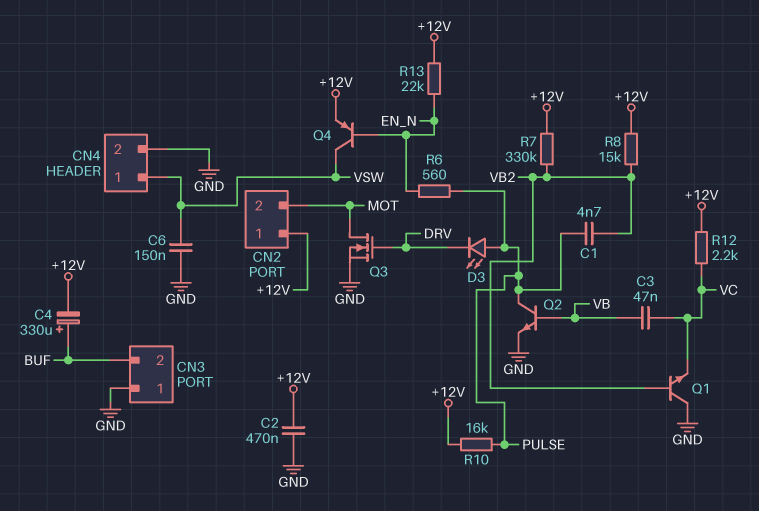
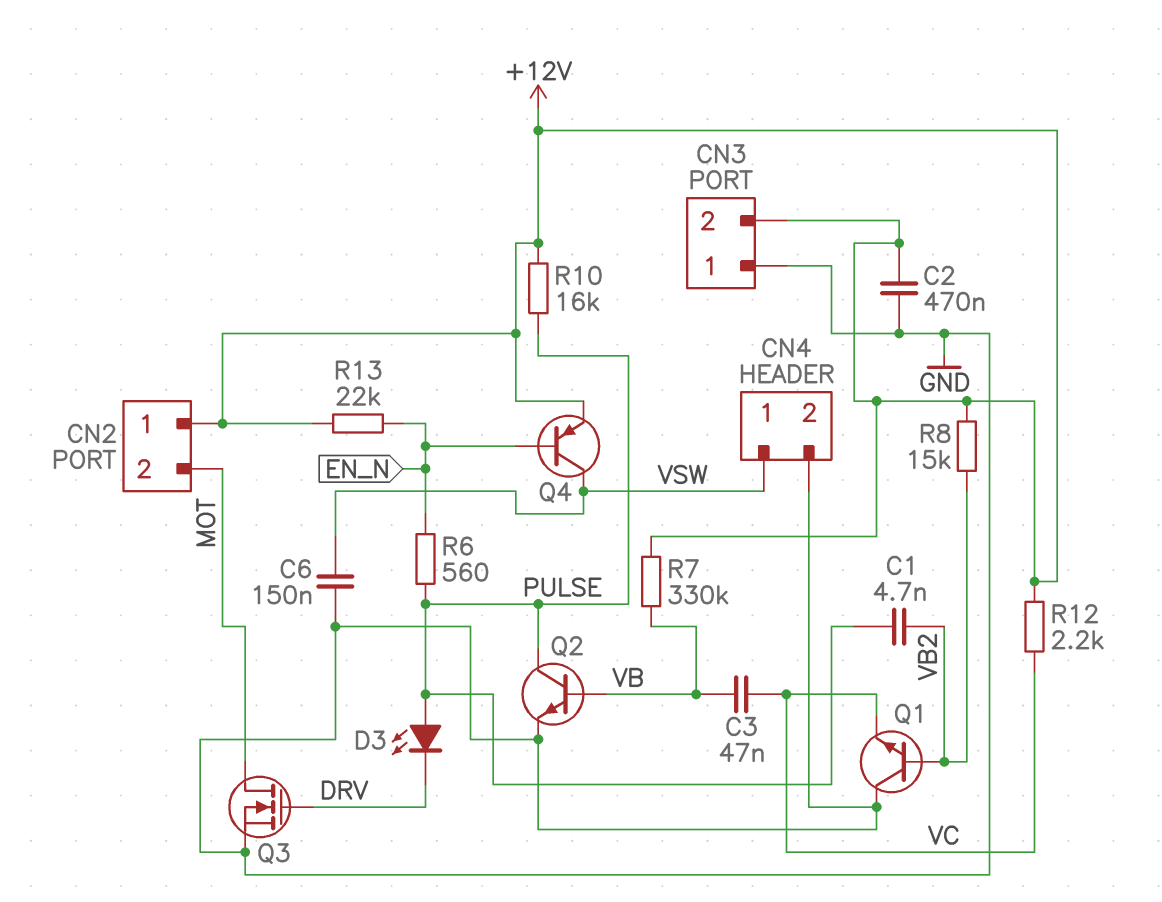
C4: 330uF (plus BUF, minus +12V) -> none
CN3 pin 2: BUF -> +12V
R7: 330k (+12V, VB2) -> 330k (+12V, VB)

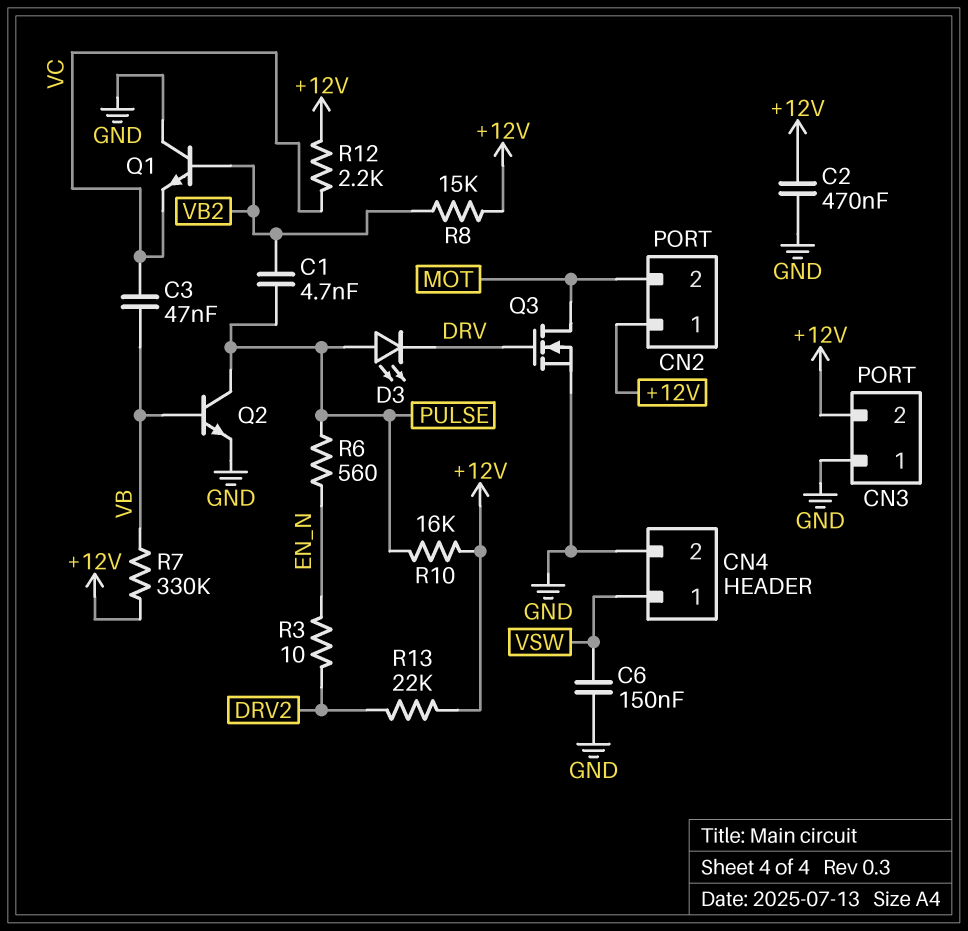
Q4: PNP (B EN_N, C VSW, E +12V) -> none
R3: none -> 10 (DRV2, EN_N)
R13: 22k (+12V, EN_N) -> 22k (+12V, DRV2)

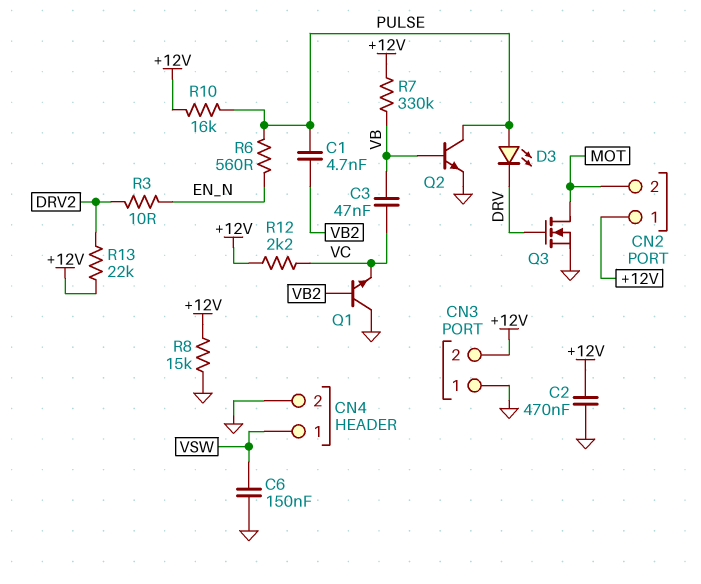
R8: 15k (+12V, VB2) -> 15k (+12V, GND)

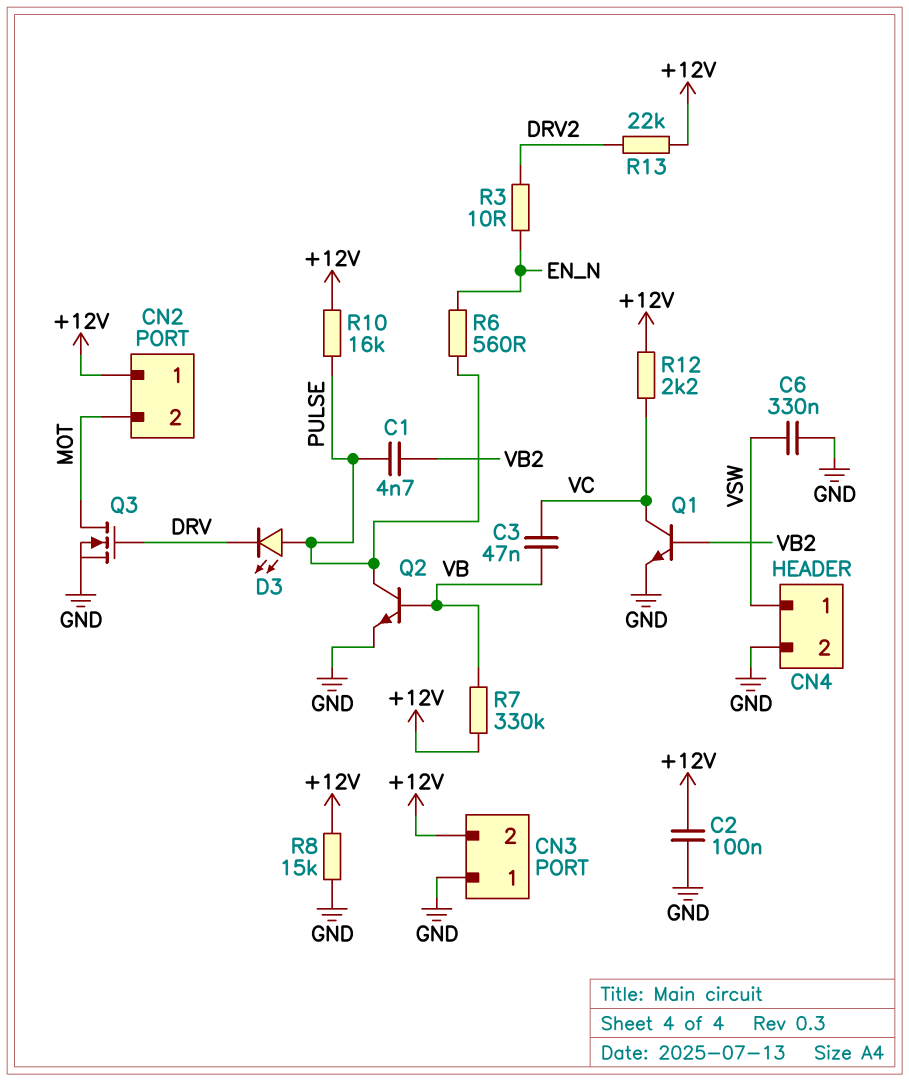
C2: 470nF (+12V, GND) -> 100nF (+12V, GND)
C6: 150nF (GND, VSW) -> 330nF (GND, VSW)
Q1: NPN (B VB2, C GND, E VC) -> NPN (B VB2, C VC, E GND)

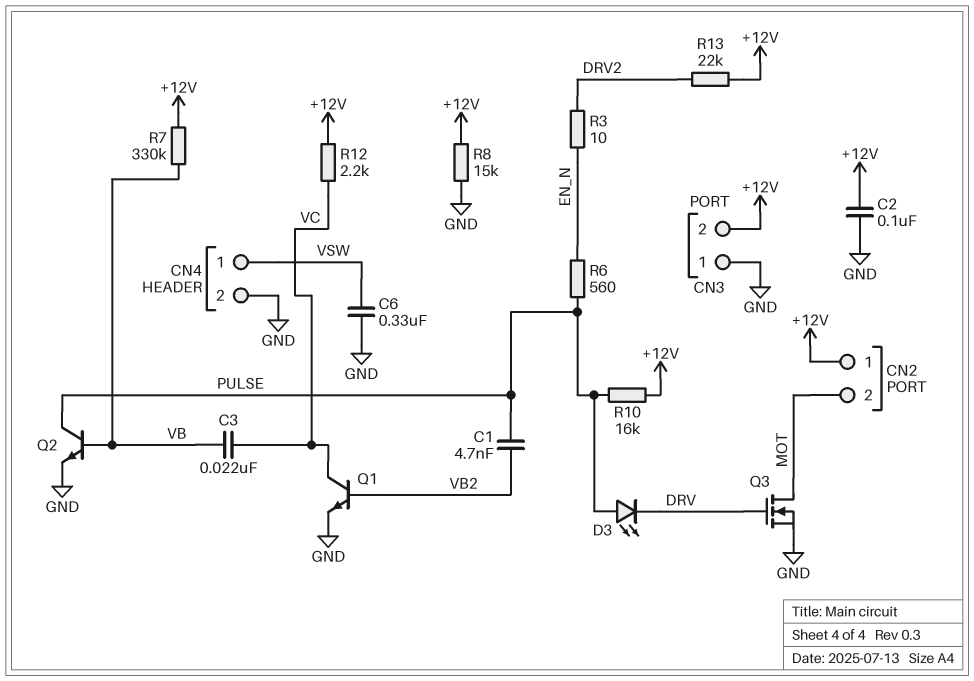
C3: 47nF (VB, VC) -> 22nF (VB, VC)

